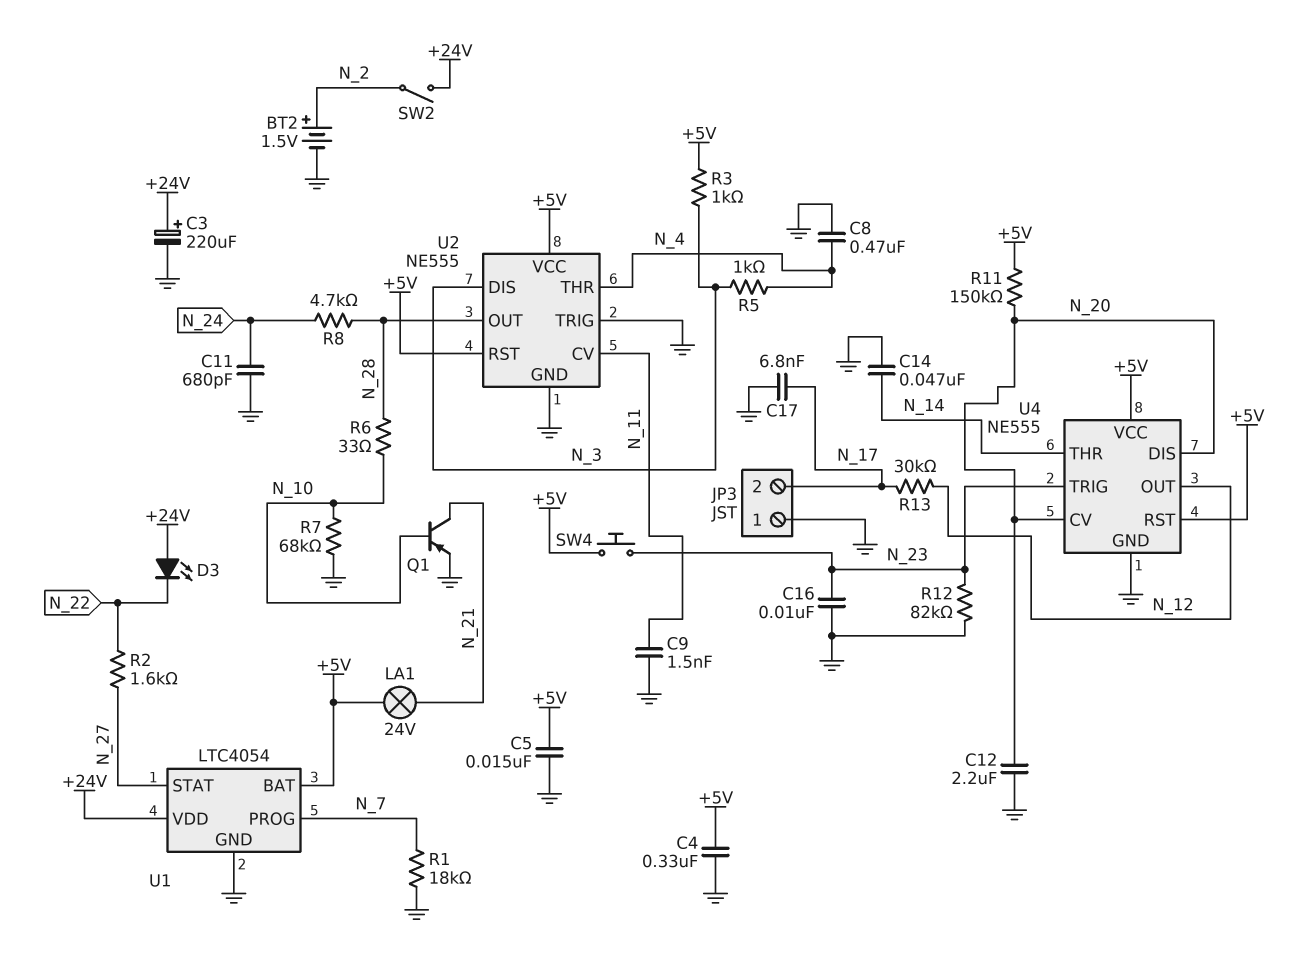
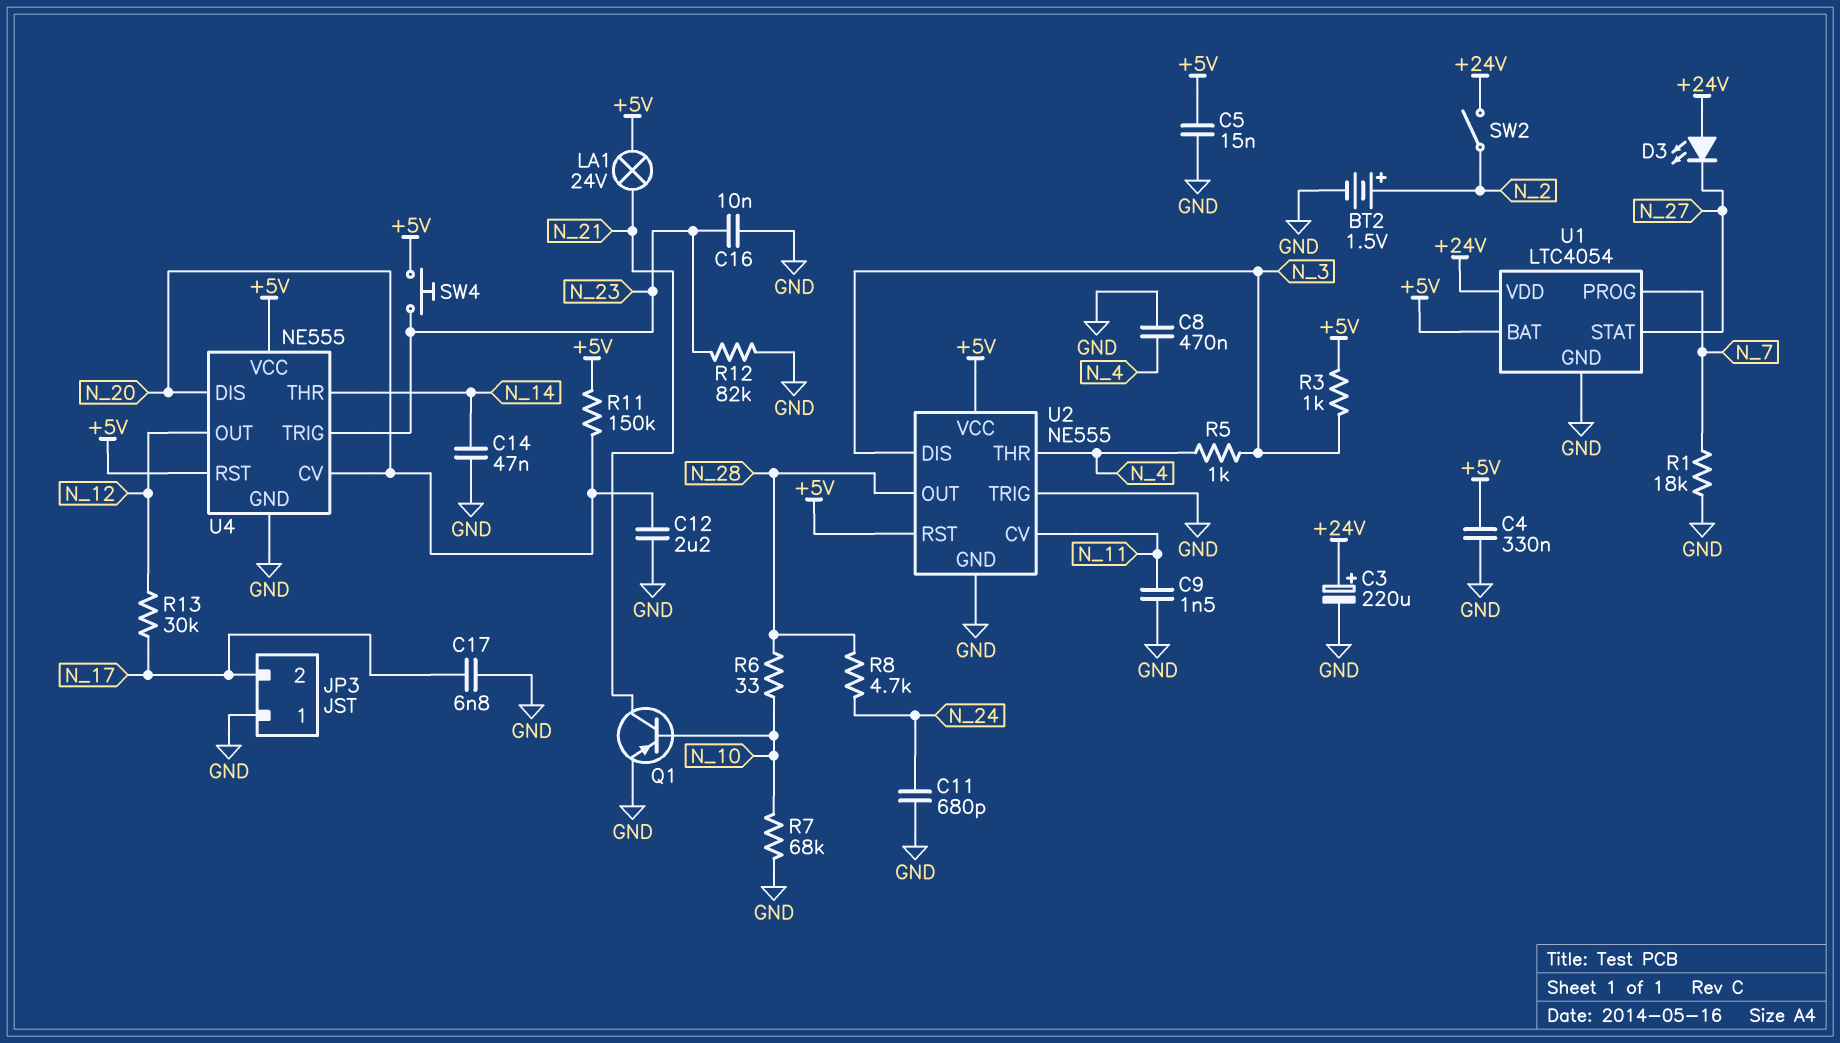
D3: LED (A +24V, K N_22) -> LED (A +24V, K N_27)
R2: 1.6k (N_22, N_27) -> none

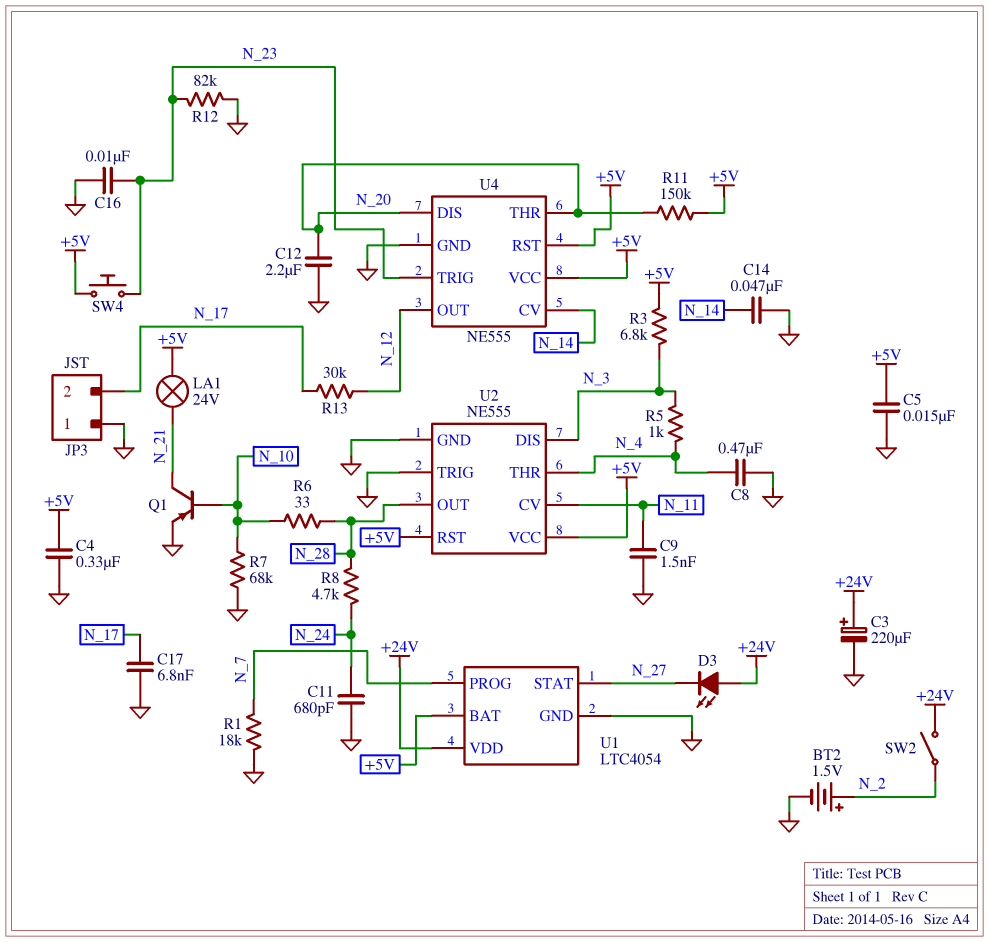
R3: 1k (+5V, N_3) -> 6.8k (+5V, N_3)
U4 pin CV: N_20 -> N_14
U4 pin THR: N_14 -> N_20

